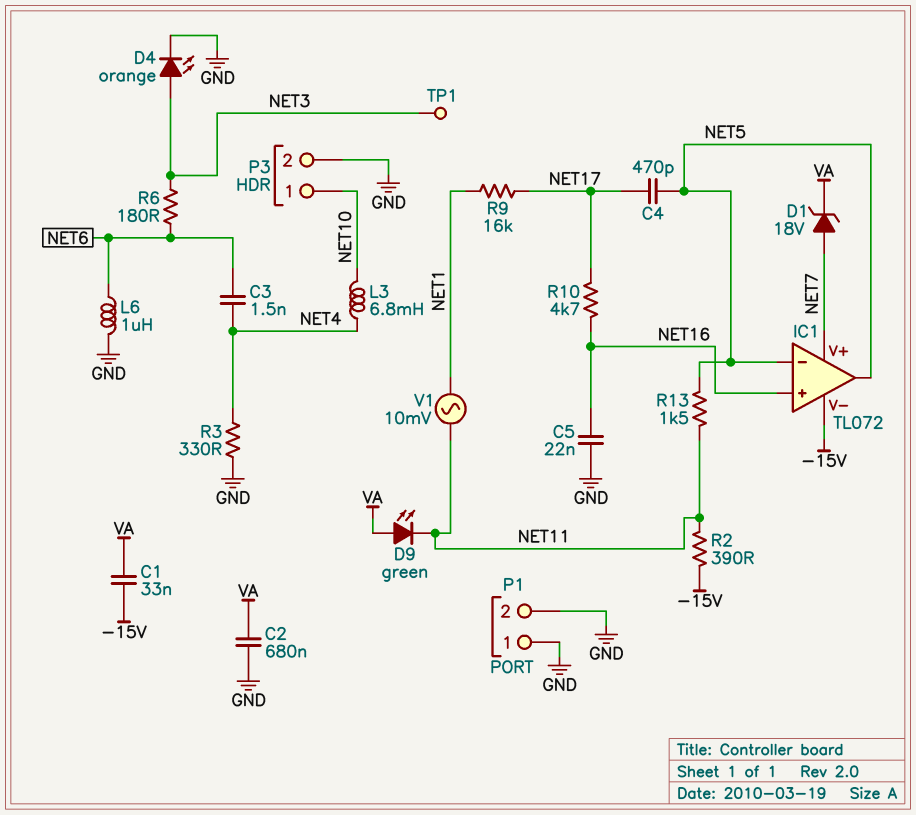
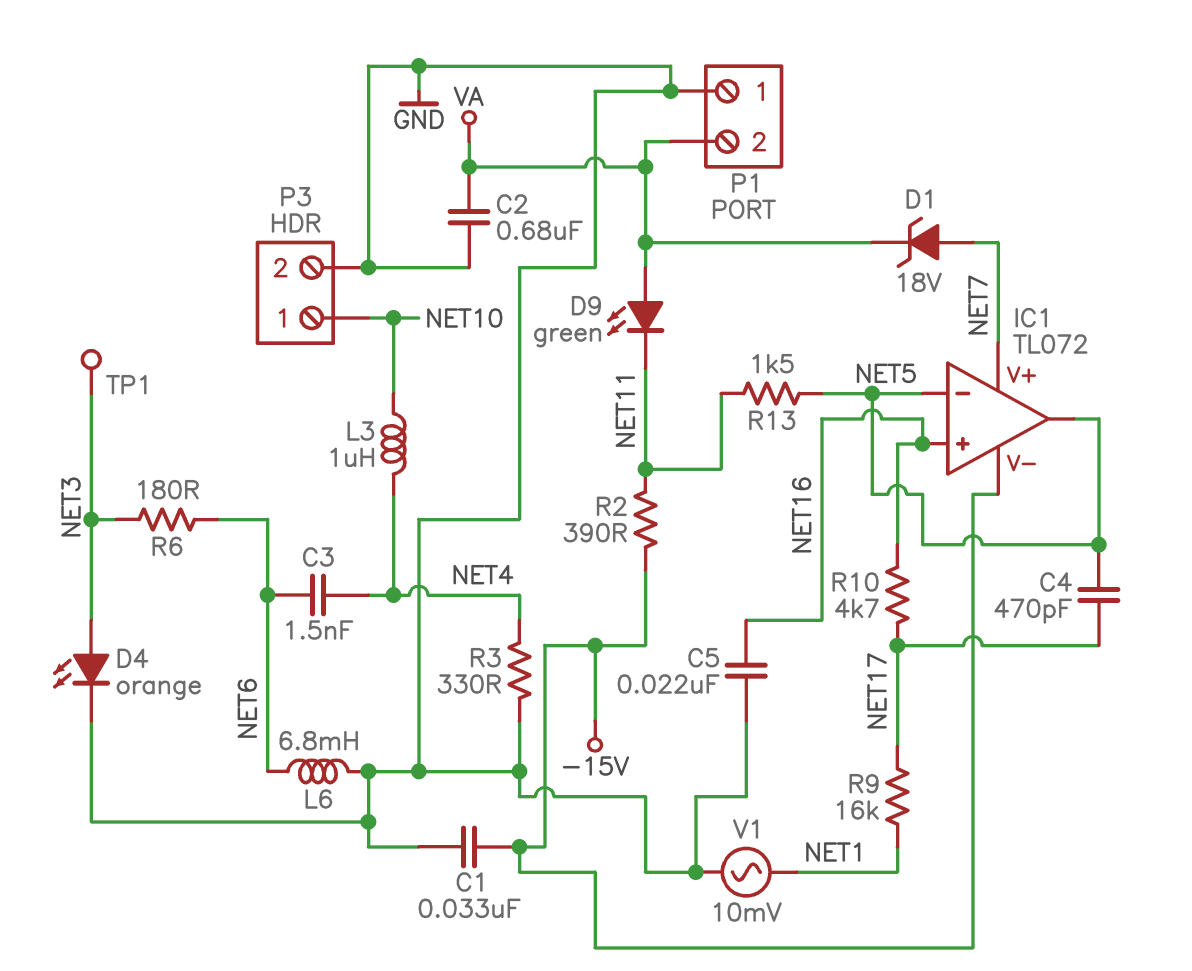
C1: 33nF (-15V, VA) -> 33nF (-15V, GND)
L3: 6.8mH (NET4, NET10) -> 1uH (NET4, NET10)
L6: 1uH (GND, NET6) -> 6.8mH (GND, NET6)
P1 pin 2: GND -> VA
V1: AC 10mV (NET1, NET11) -> AC 10mV (GND, NET1)

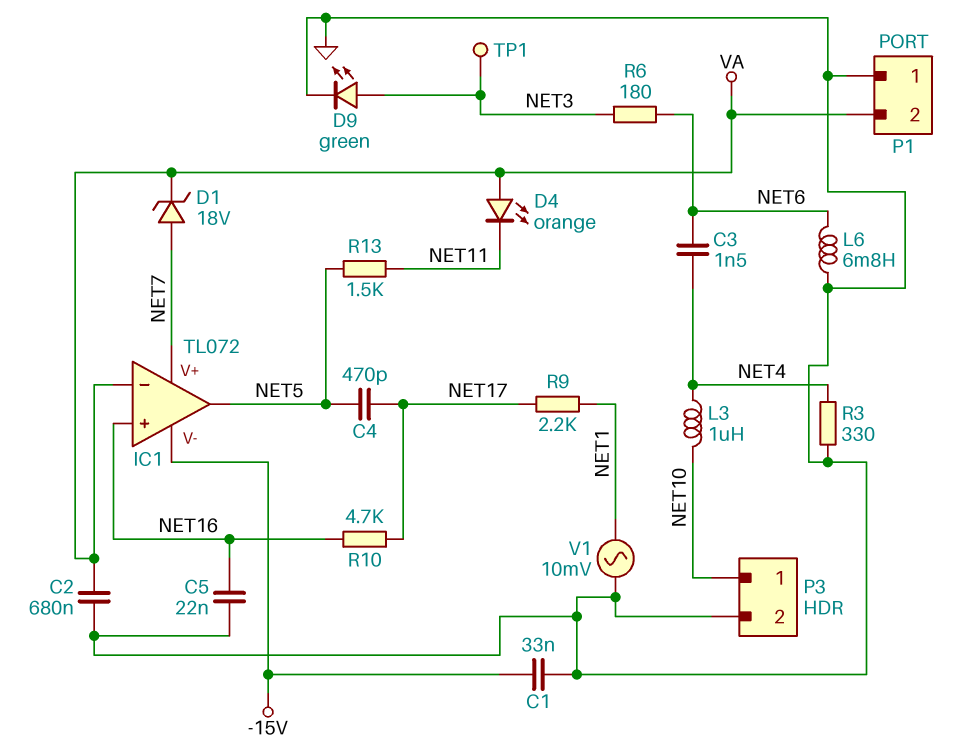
D4: LED orange (A NET3, K GND) -> LED orange (A VA, K NET11)
D9: LED green (A VA, K NET11) -> LED green (A NET3, K GND)
IC1 pin in-: NET5 -> VA
R2: 390 (-15V, NET11) -> none
R9: 16k (NET1, NET17) -> 2.2k (NET1, NET17)

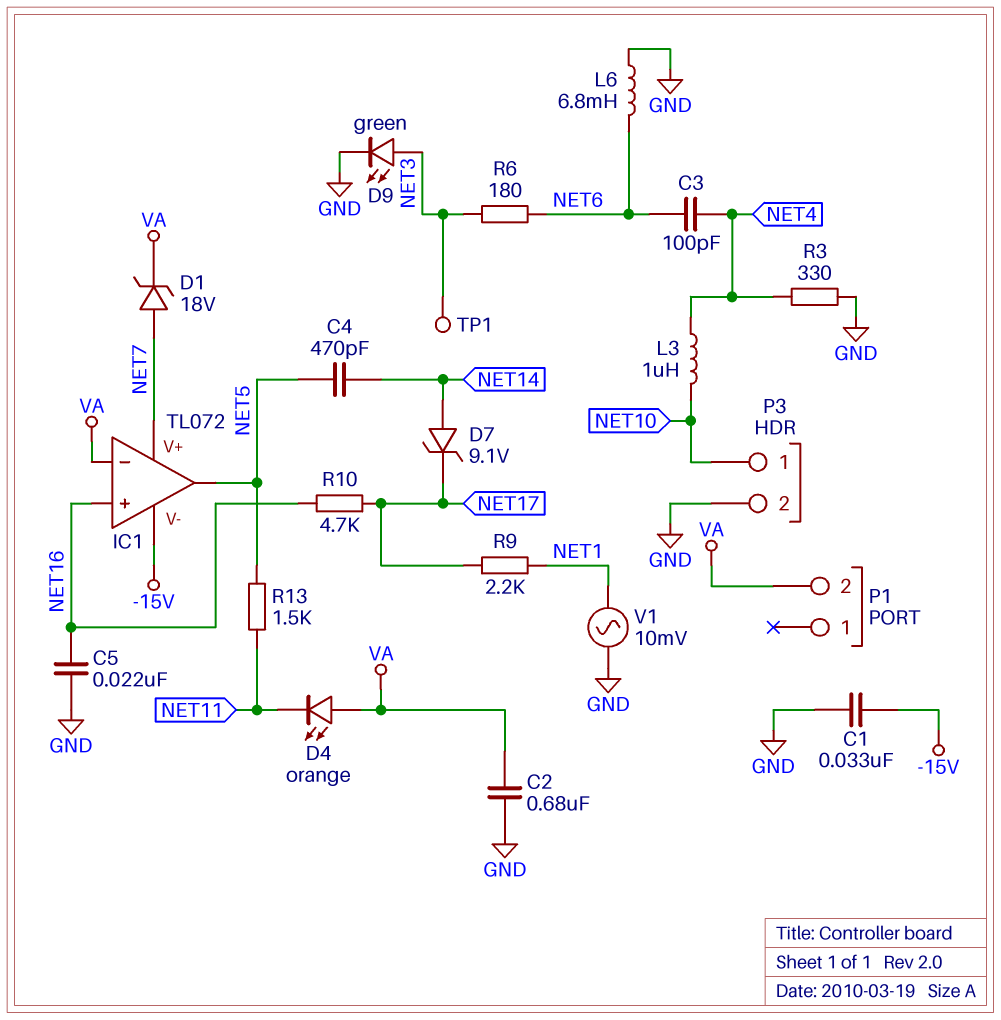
C3: 1.5nF (NET4, NET6) -> 100pF (NET4, NET6)
C4: 470pF (NET5, NET17) -> 470pF (NET5, NET14)
D7: none -> zener 9.1V (A NET14, K NET17)
P1 pin 1: GND -> none

